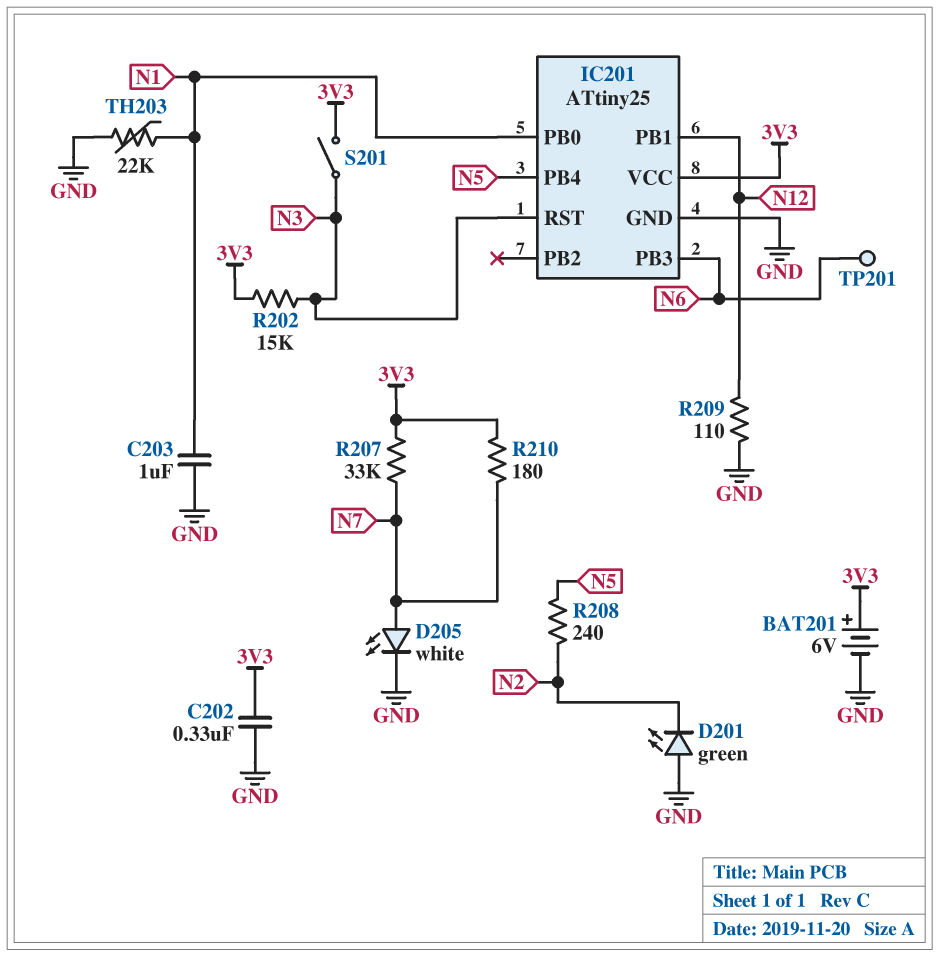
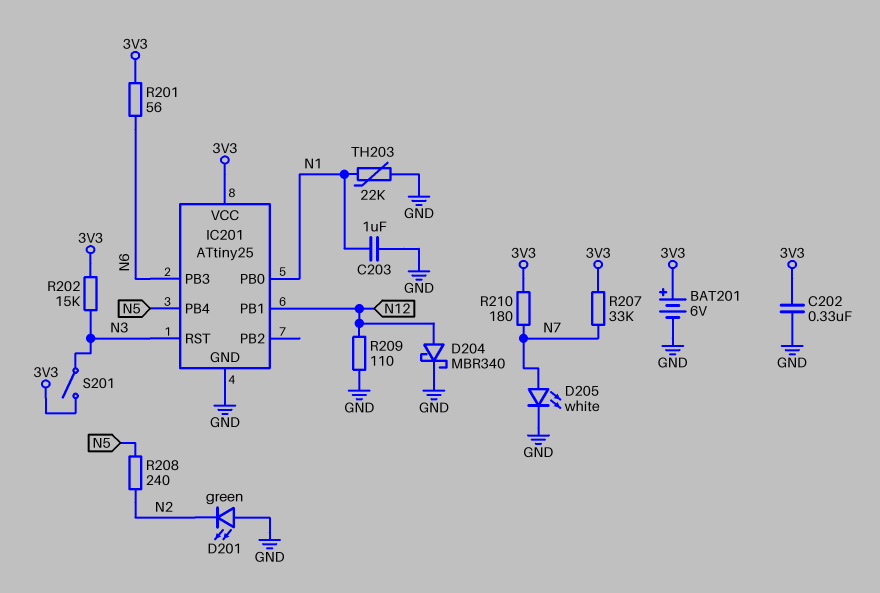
D204: none -> schottky MBR340 (A N12, K GND)
R201: none -> 56 (3V3, N6)
TP201: test point (N6) -> none

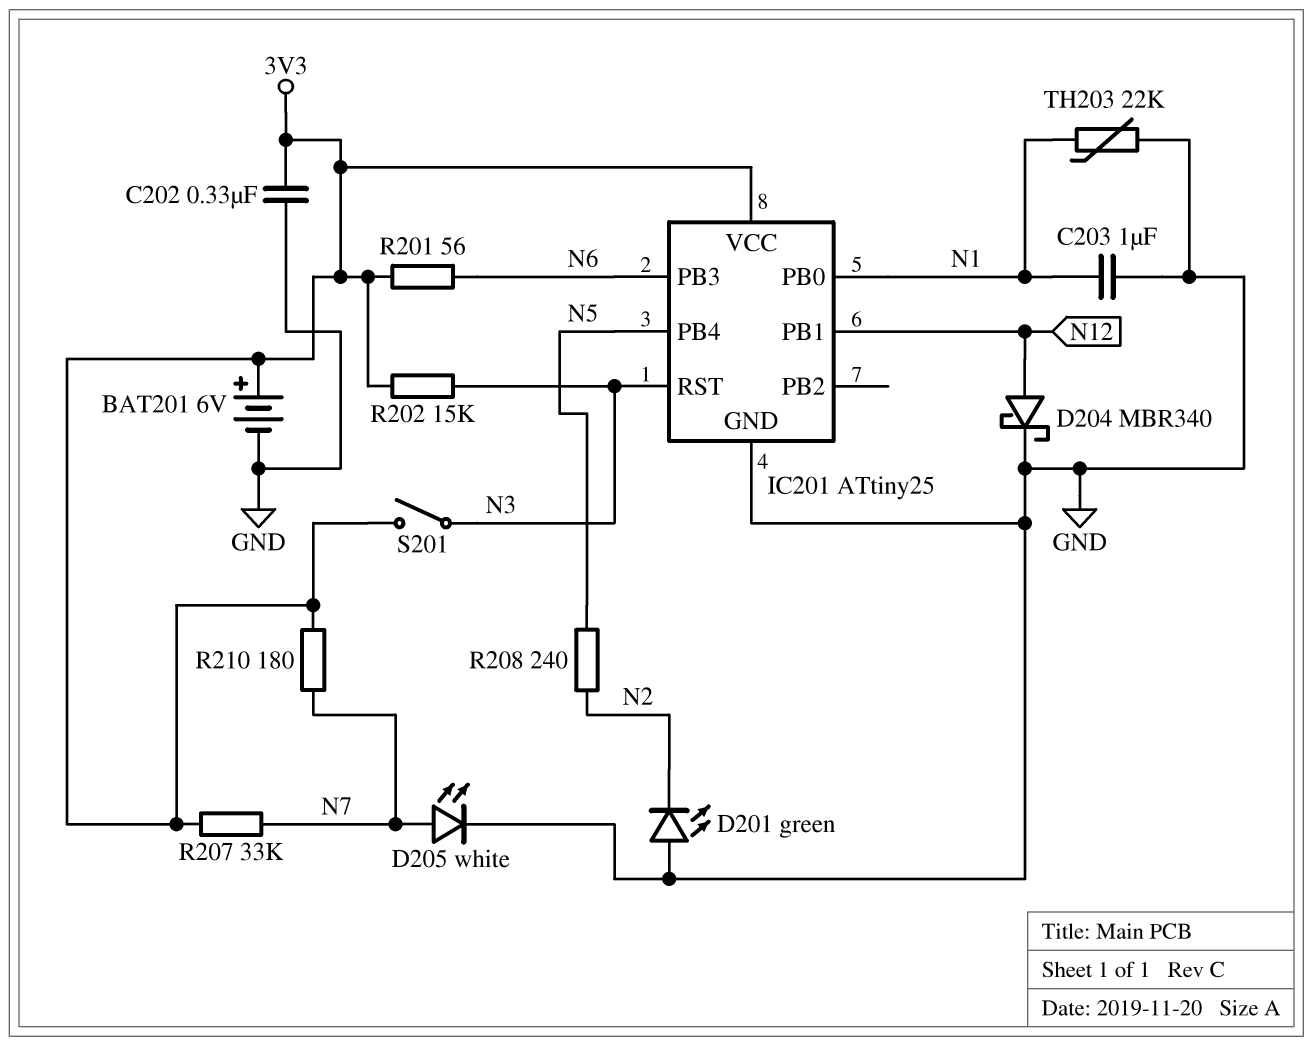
R209: 110 (GND, N12) -> none

